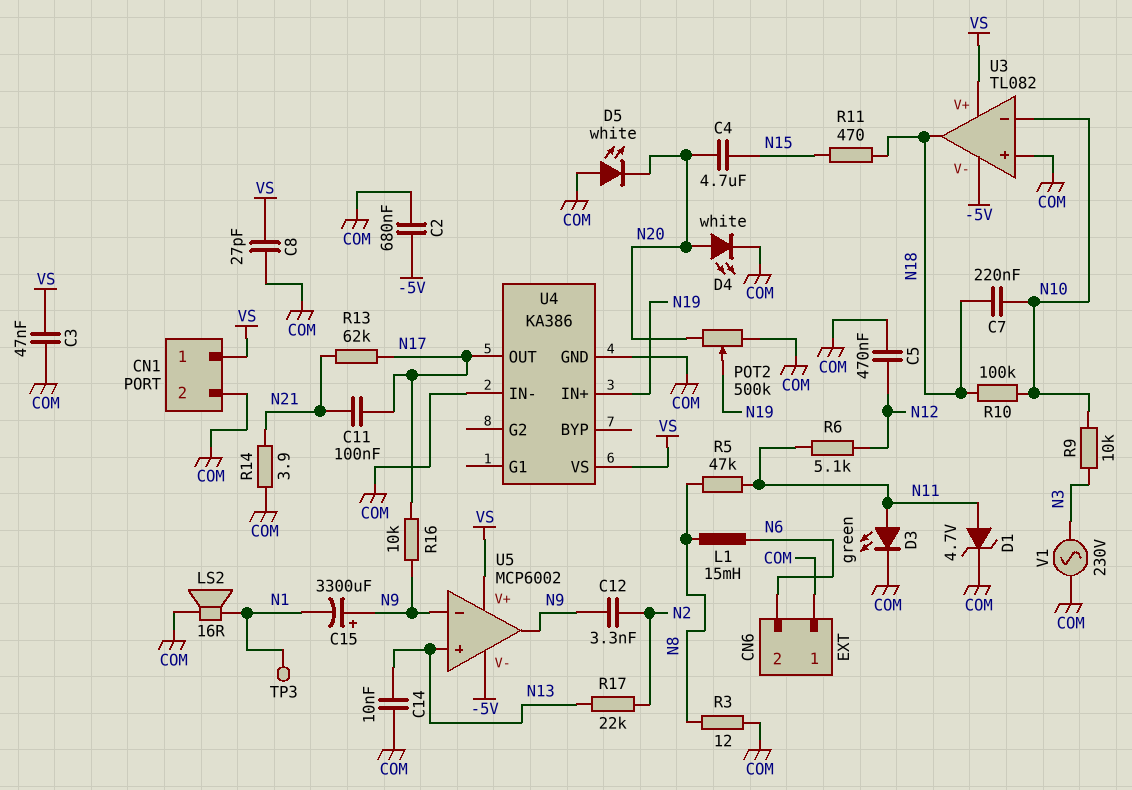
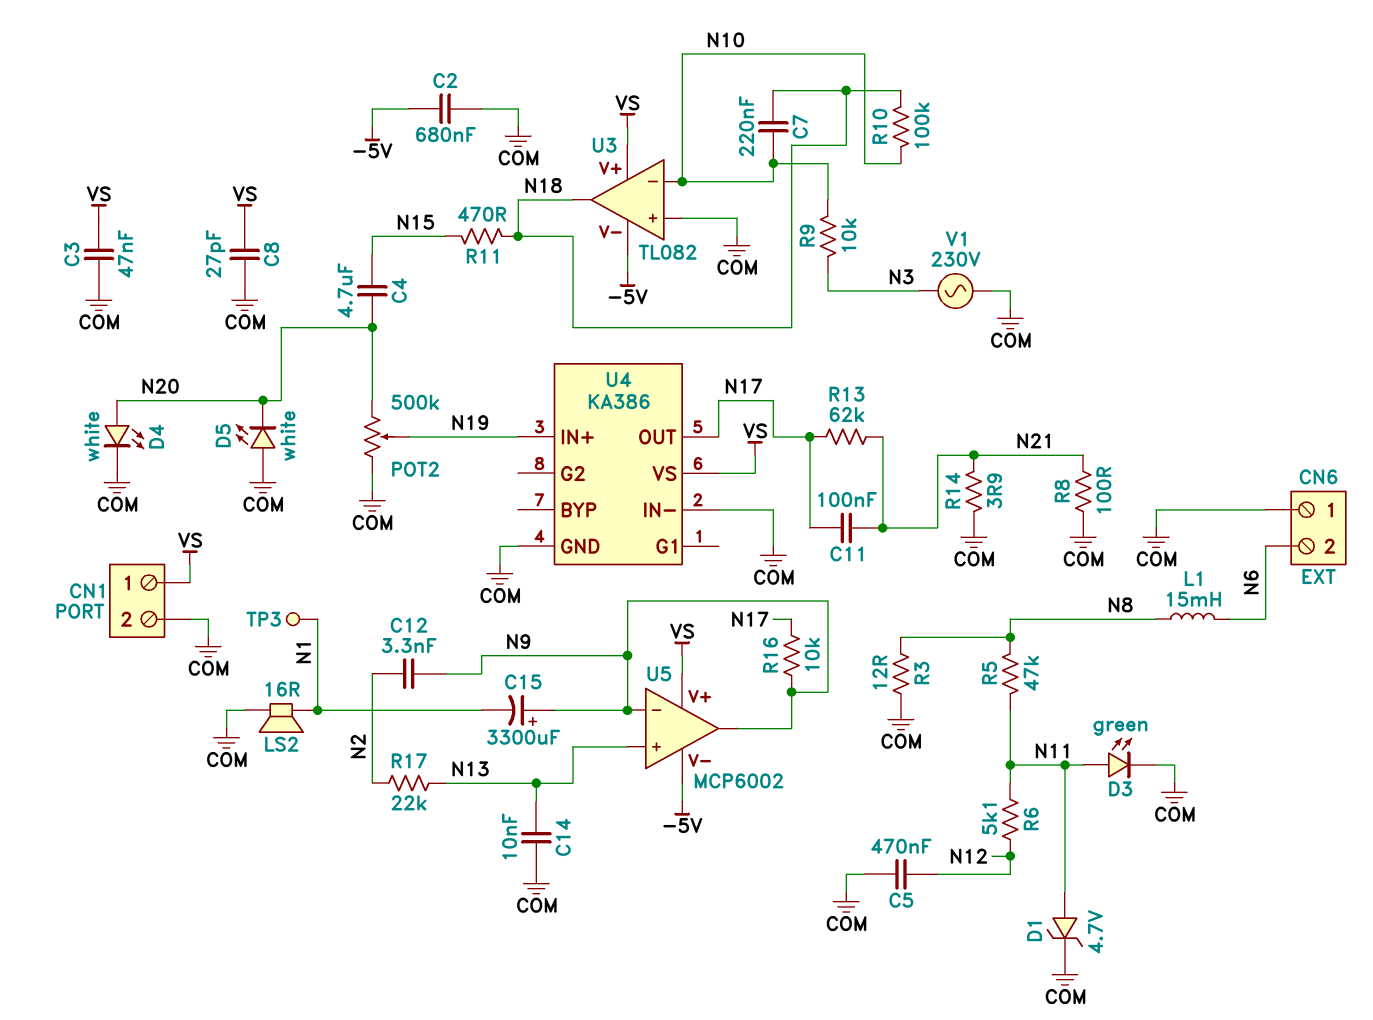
R8: none -> 100 (COM, N21)

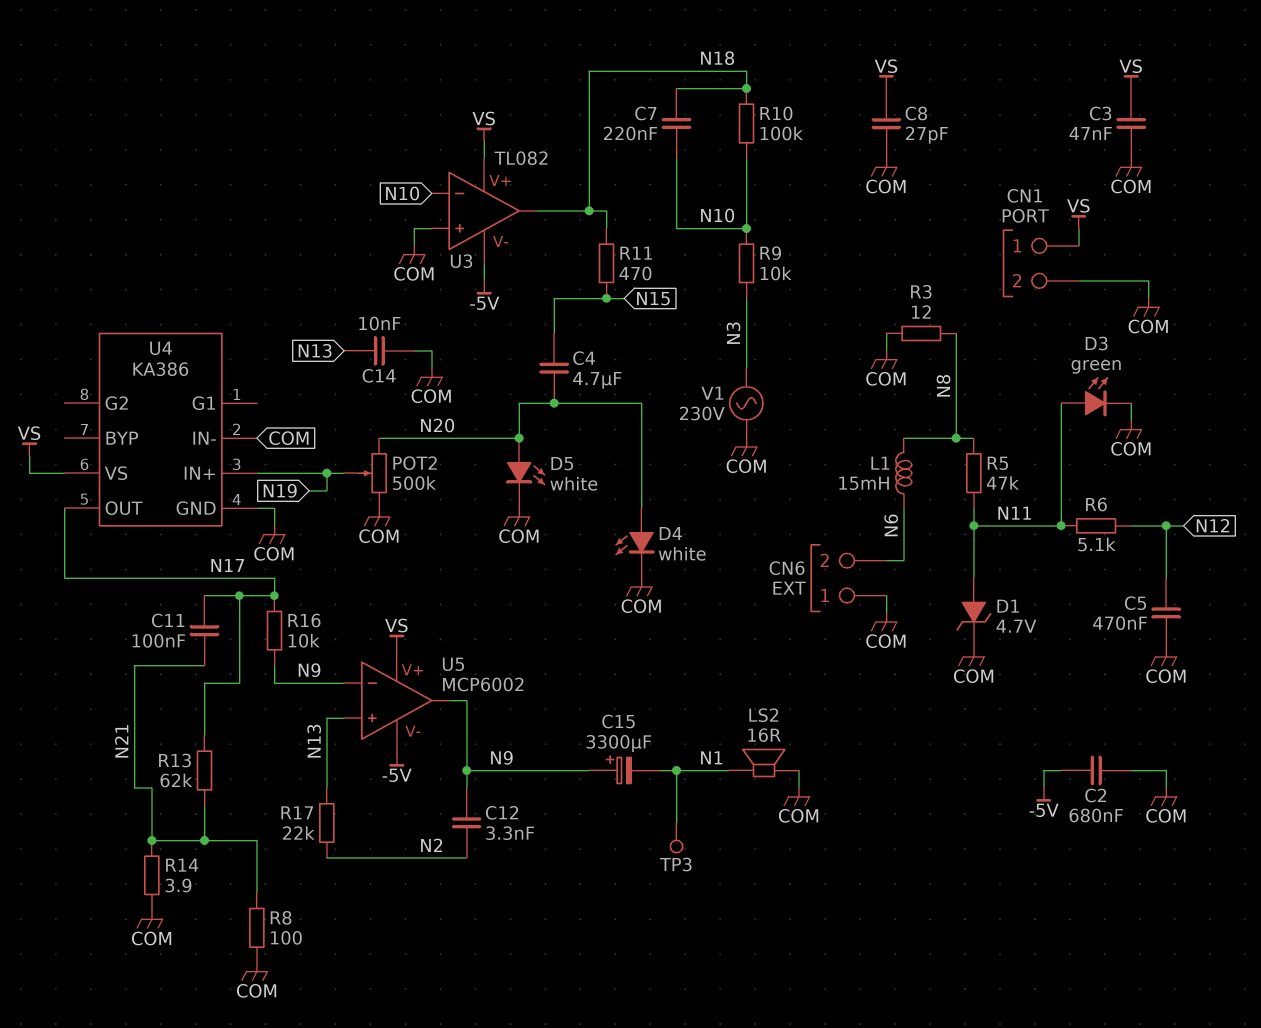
D5: LED white (A COM, K N20) -> LED white (A N20, K COM)

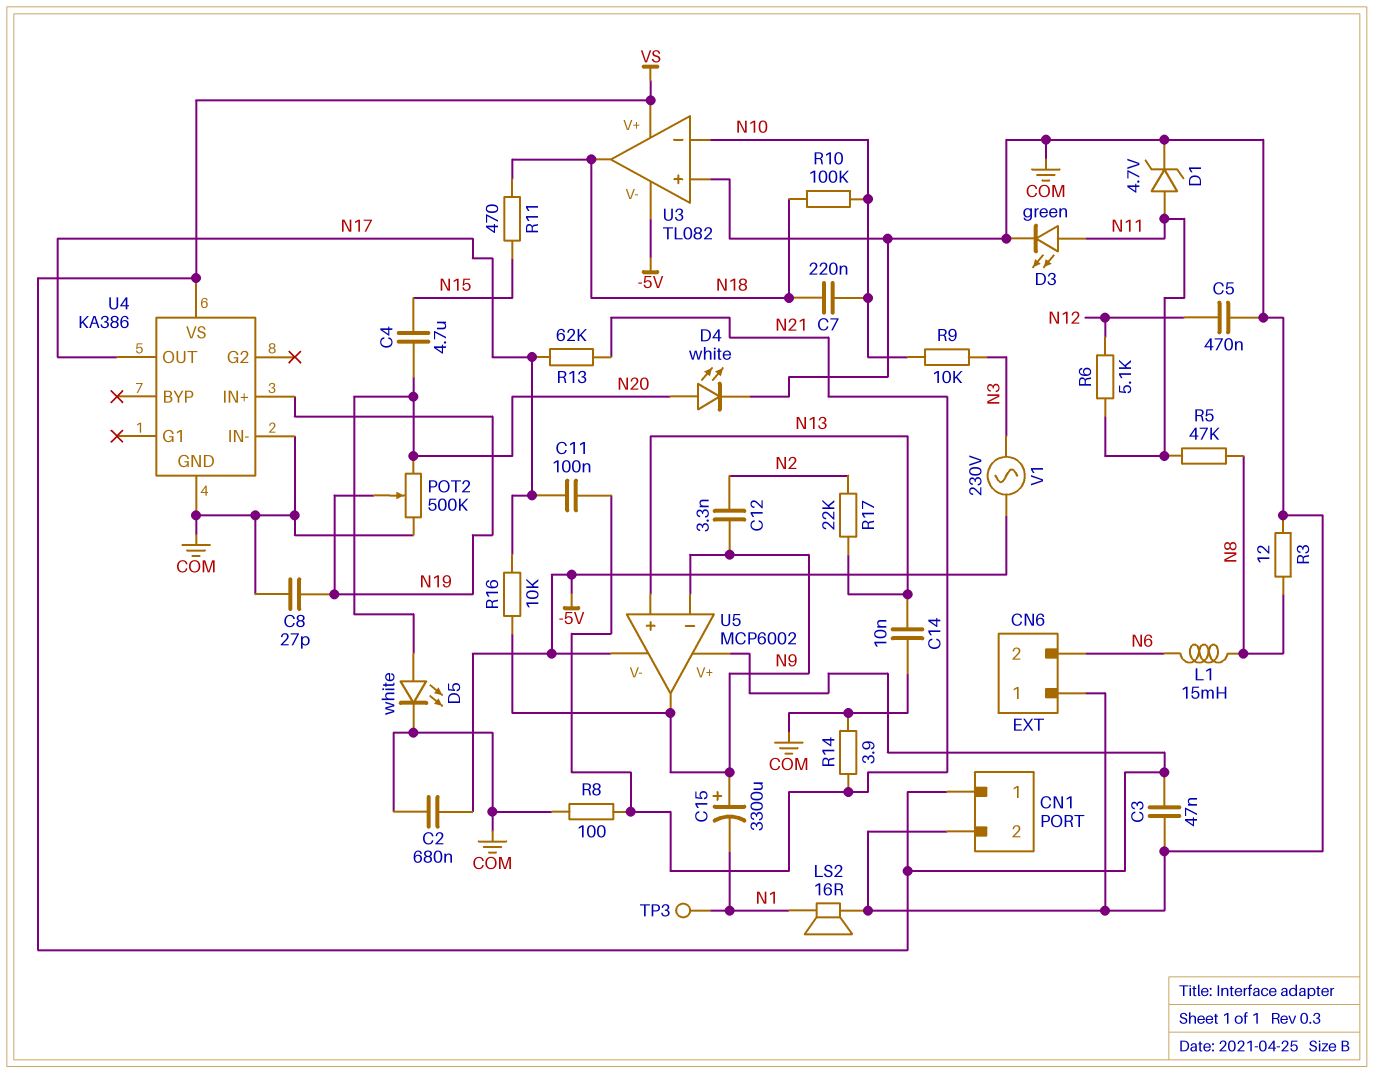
C8: 27pF (COM, VS) -> 27pF (COM, N19)
V1: AC 230V (COM, N3) -> AC 230V (-5V, N3)

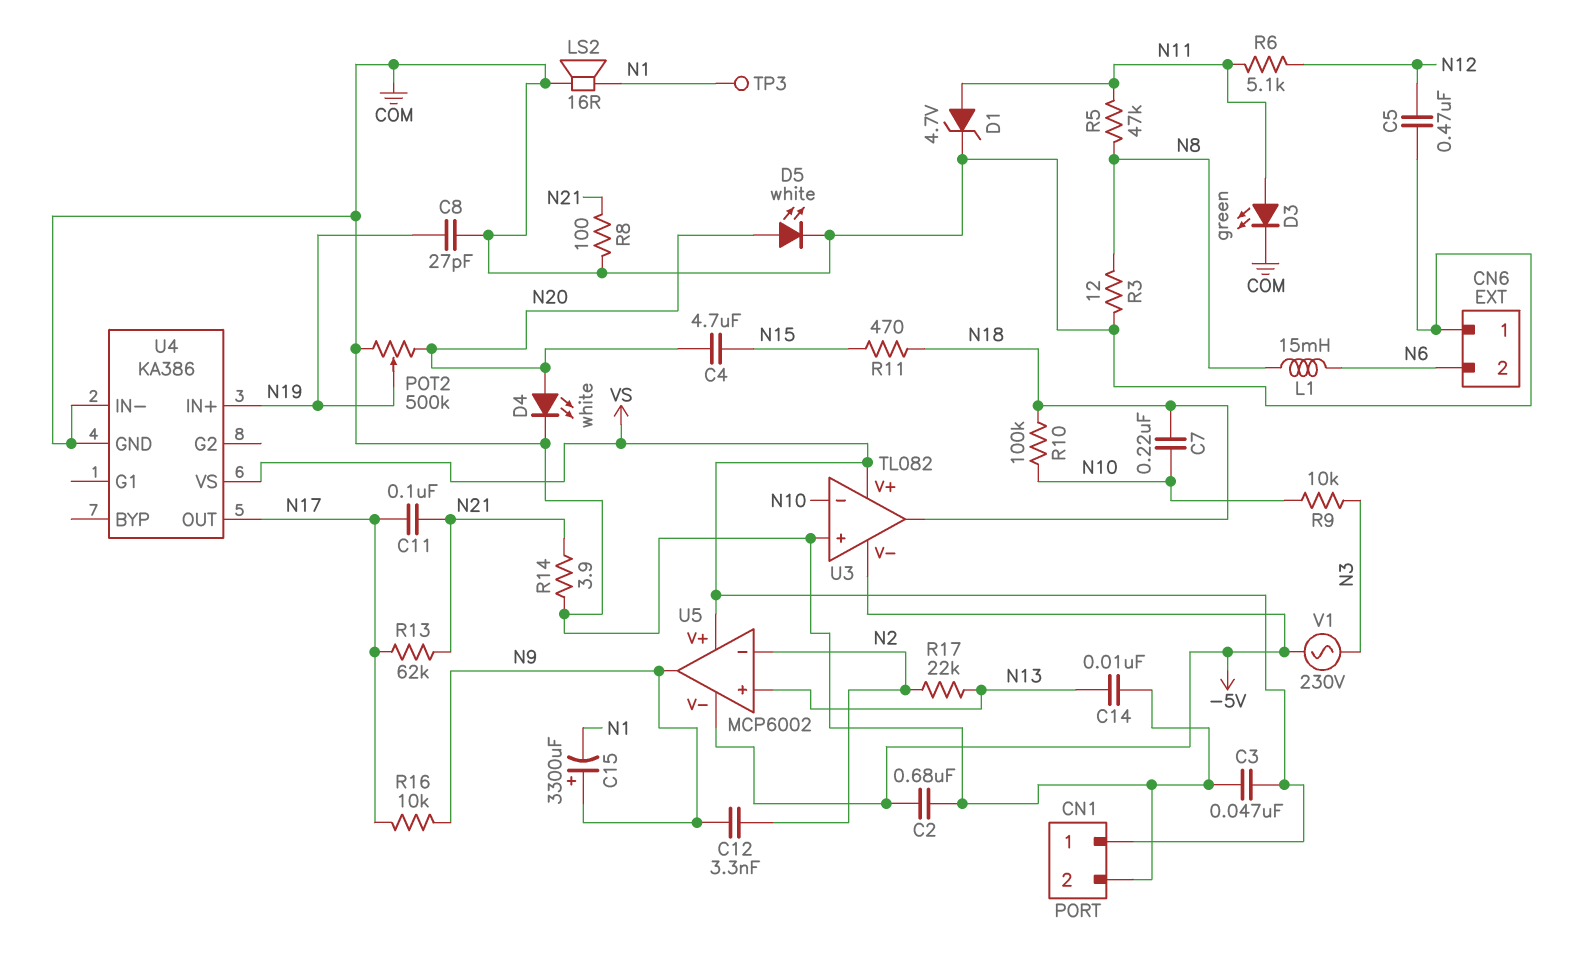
U5 pin in-: N9 -> N2

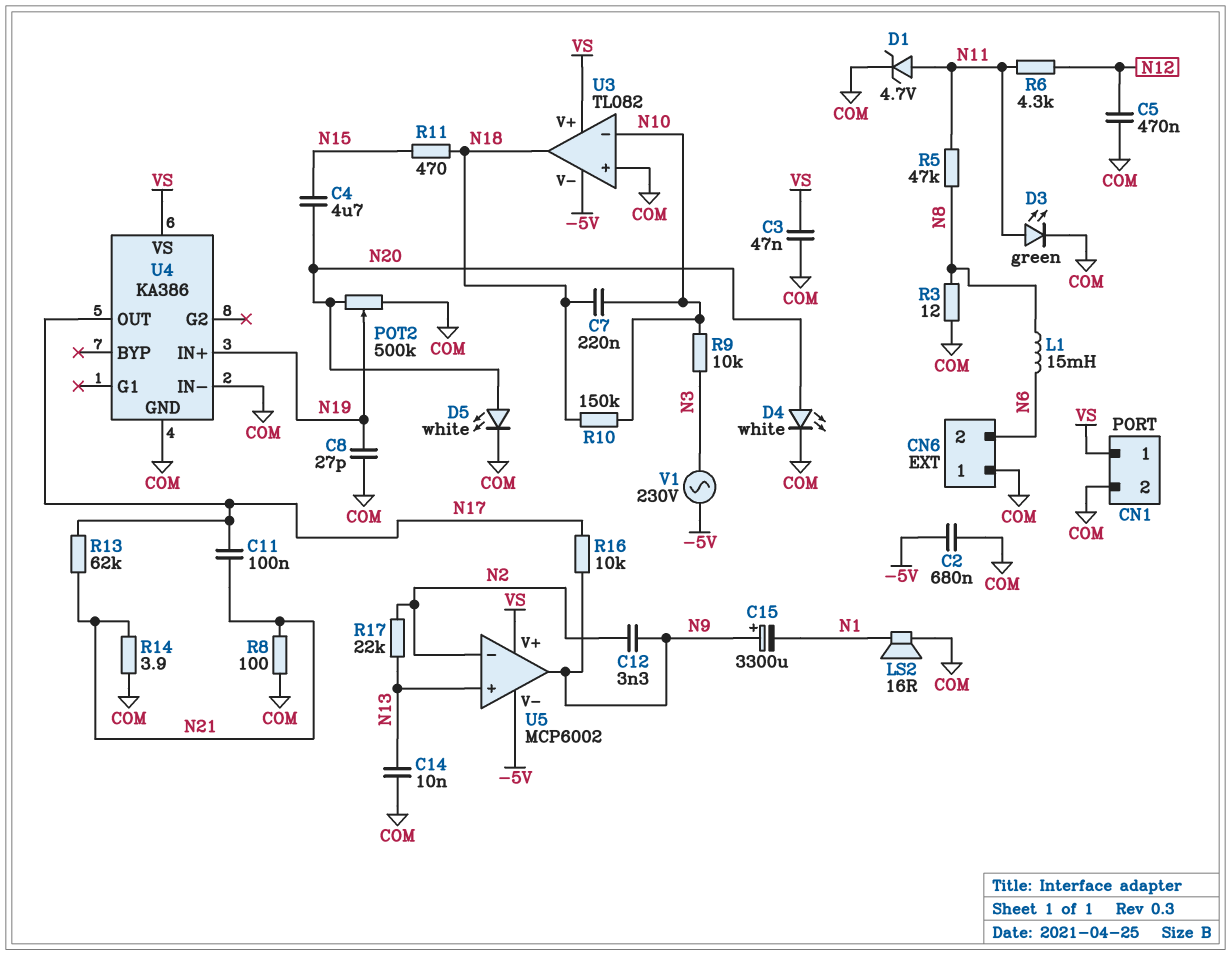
R6: 5.1k (N11, N12) -> 4.3k (N11, N12)
R10: 100k (N10, N18) -> 150k (N10, N18)
TP3: test point (N1) -> none

